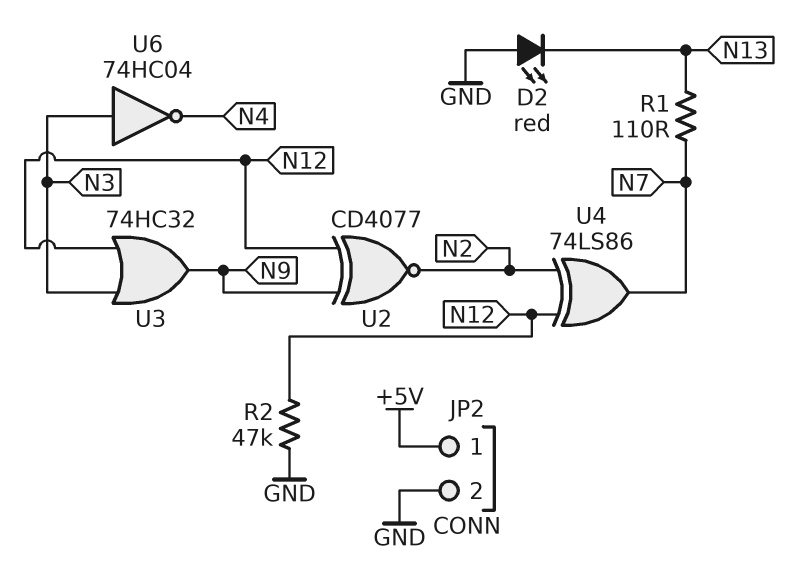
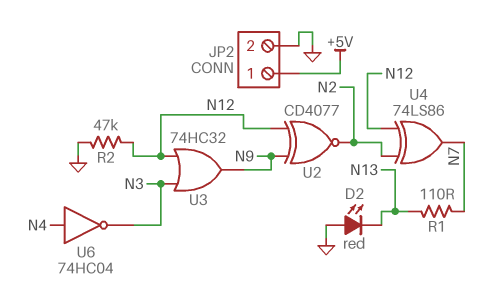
U6: NOT 74HC04 (in N3, out N4) -> NOT 74HC04 (in N4, out N3)

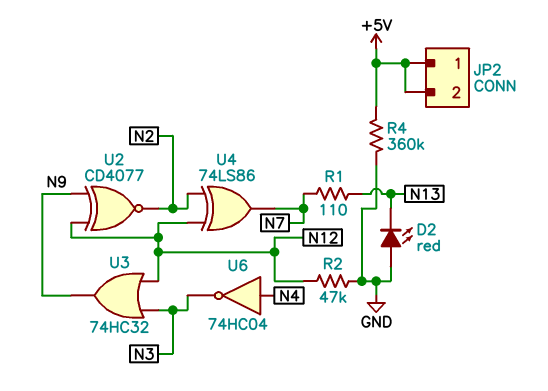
JP2 pin 2: GND -> +5V
R4: none -> 360k (+5V, GND)

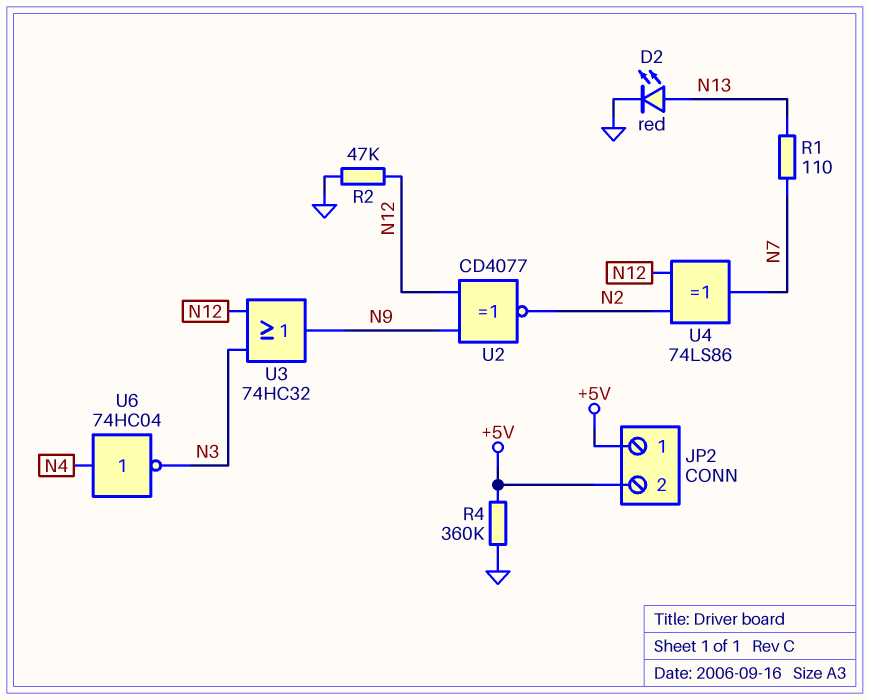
D2: LED red (A GND, K N13) -> LED red (A N13, K GND)

